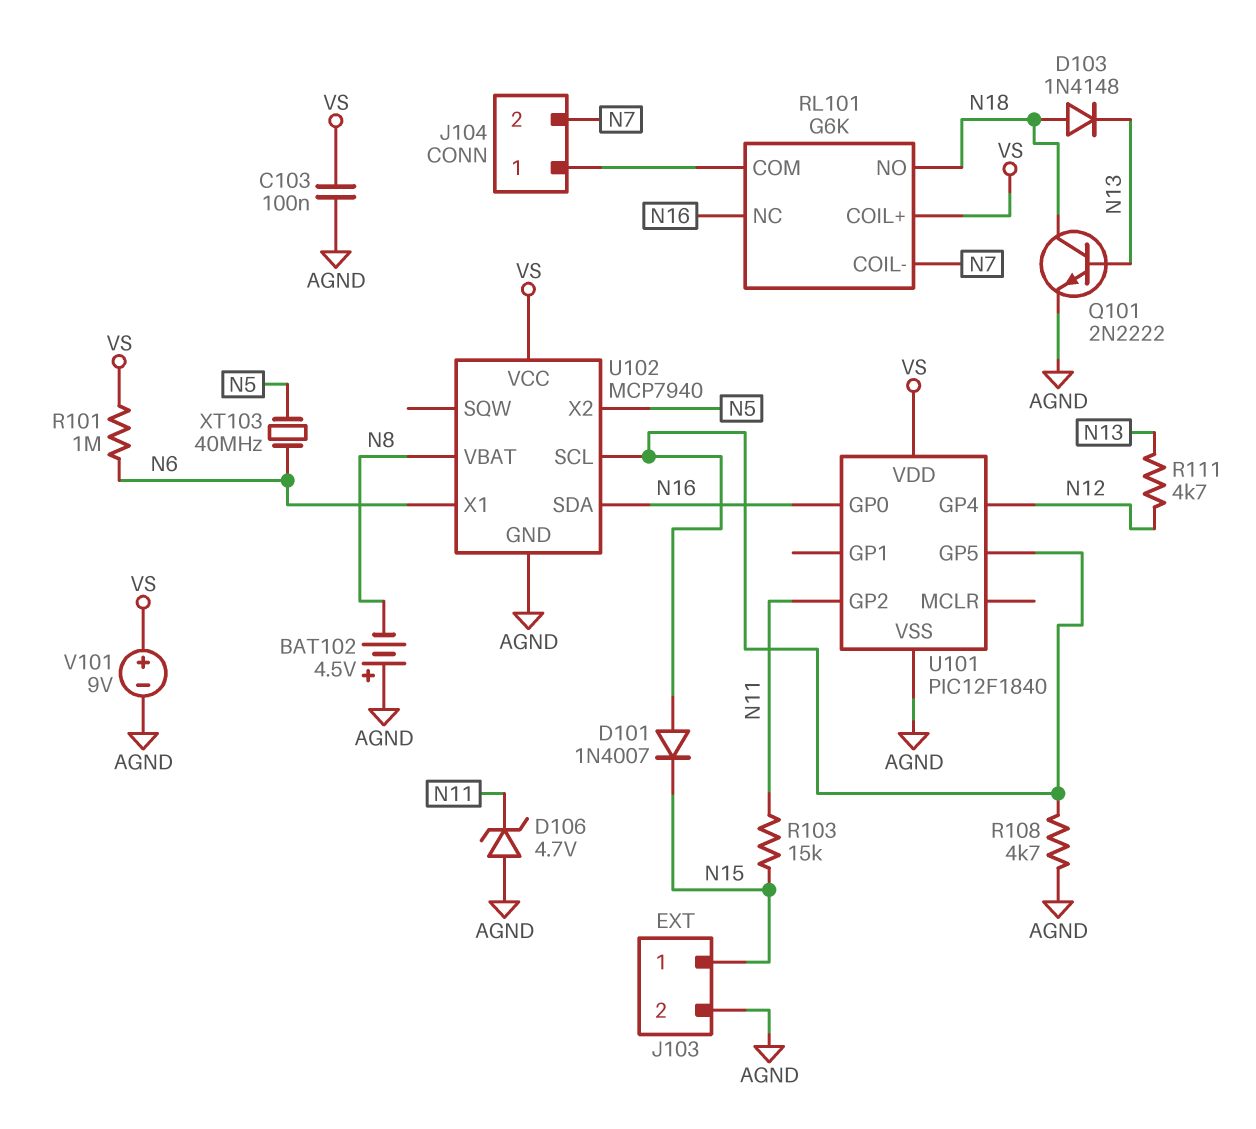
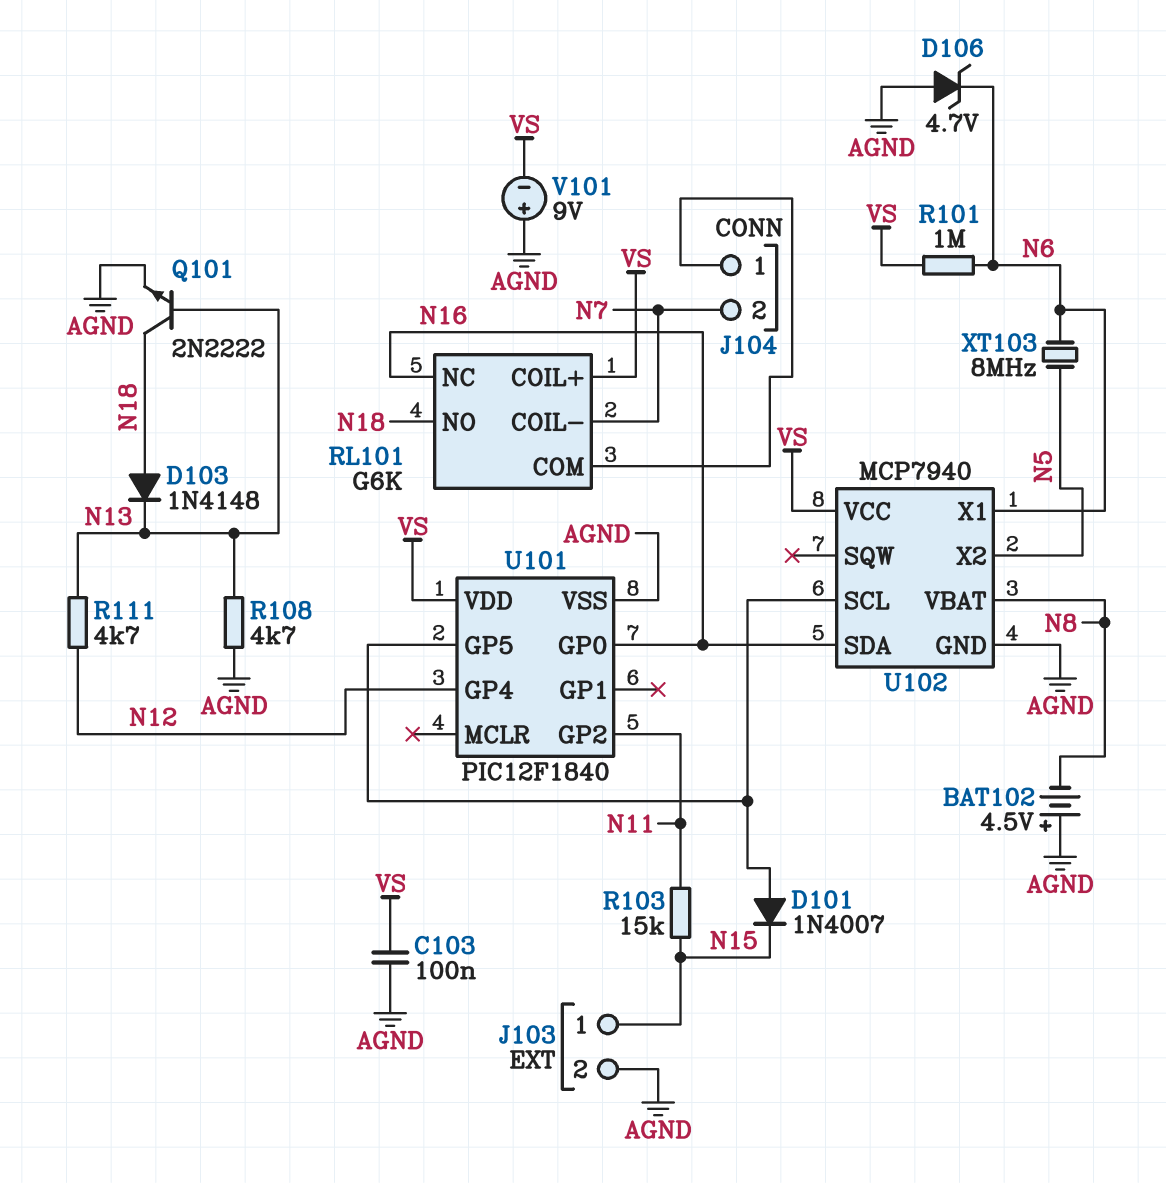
D106: zener 4.7V (A AGND, K N11) -> zener 4.7V (A AGND, K N6)
R108: 4.7k (AGND, U101/GP5) -> 4.7k (AGND, N13)
V101: 9V (plus VS, minus AGND) -> 9V (plus AGND, minus VS)
XT103: 40MHz (N5, N6) -> 8MHz (N5, N6)

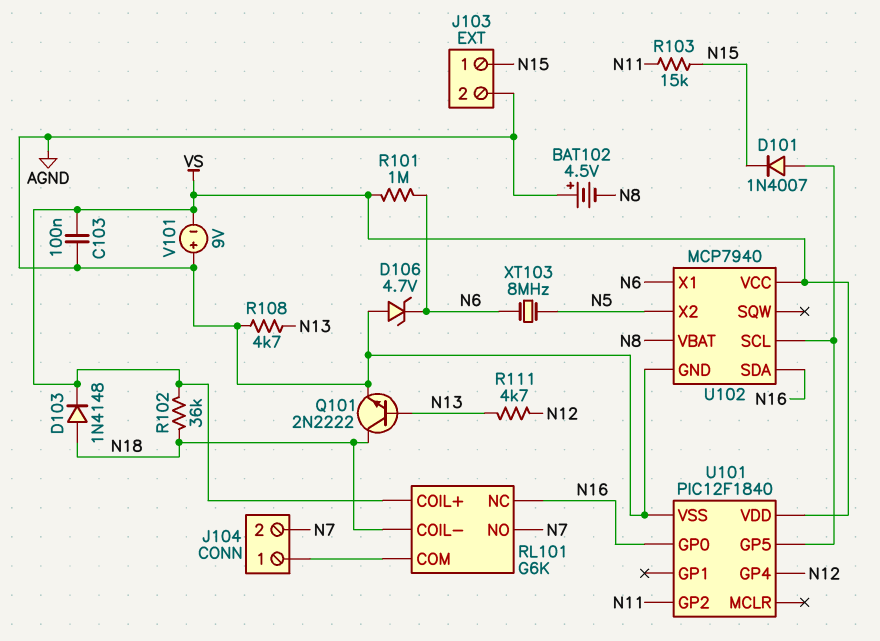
D103: diode 1N4148 (A N18, K N13) -> diode 1N4148 (A N18, K VS)
R102: none -> 36k (N18, VS)
RL101 pin COIL-: N7 -> N18
RL101 pin NO: N18 -> N7

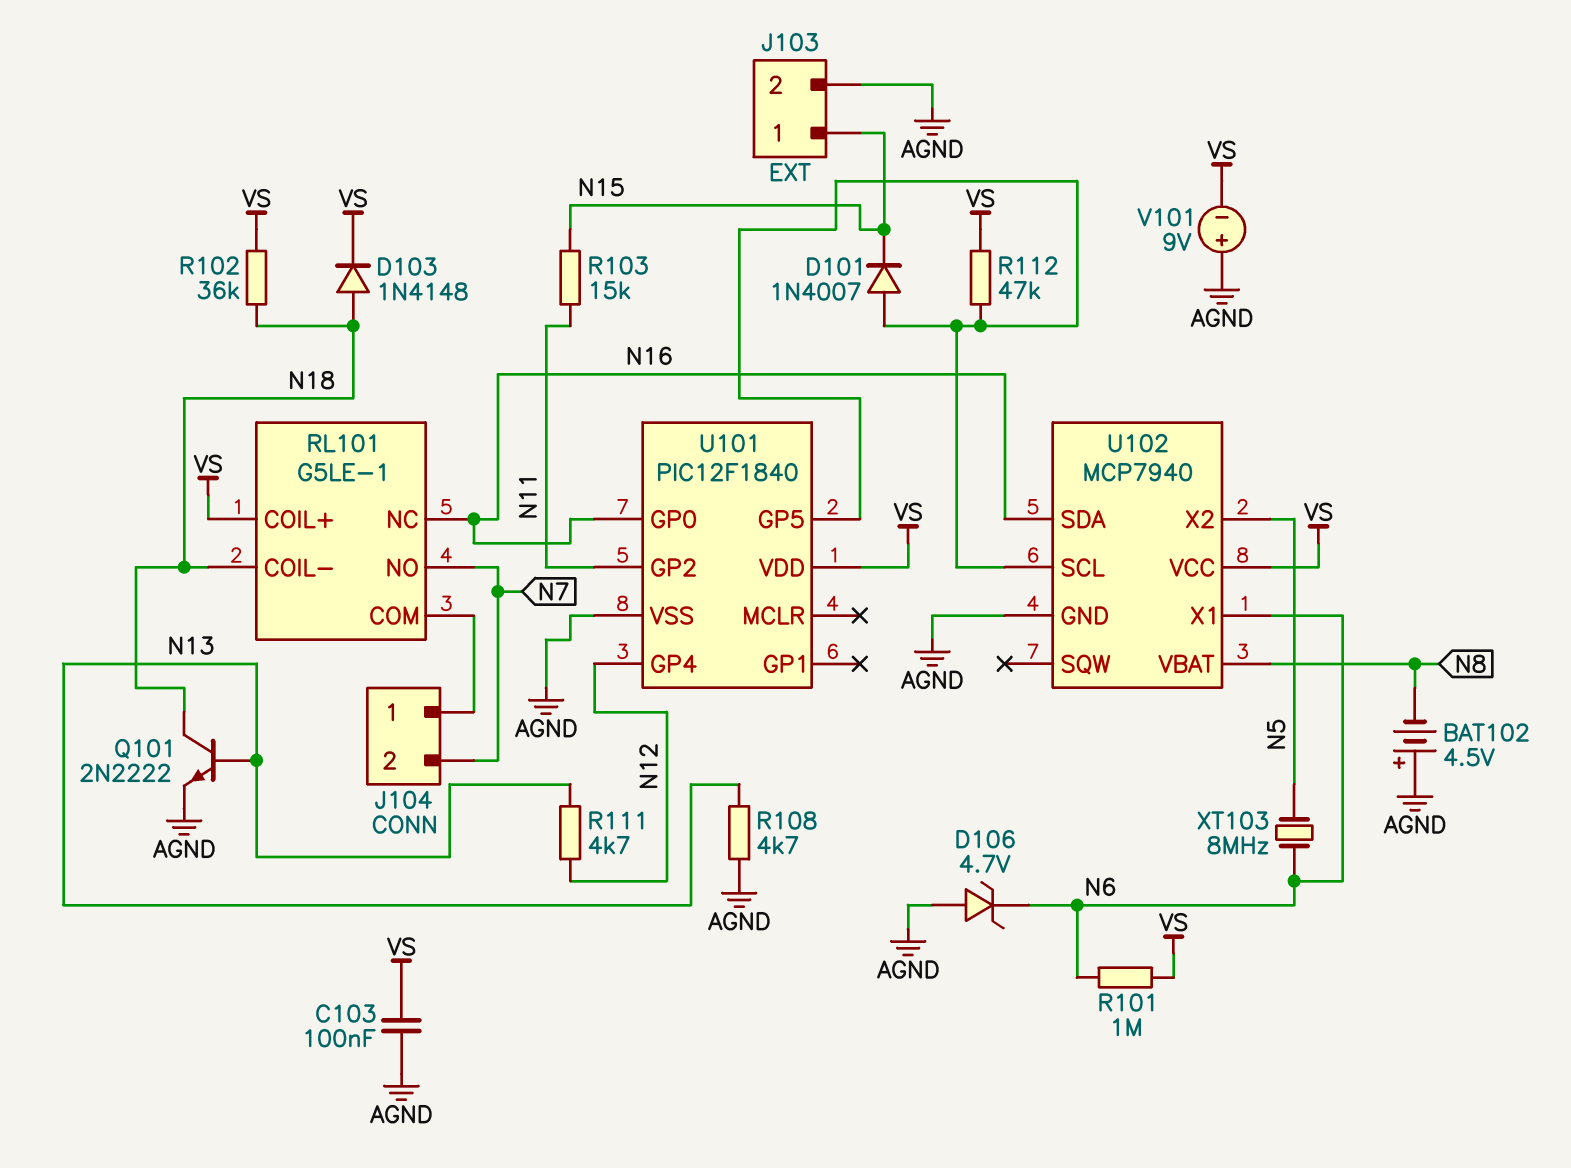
R112: none -> 47k (U101/GP5, VS)
RL101: G6K -> G5LE-1

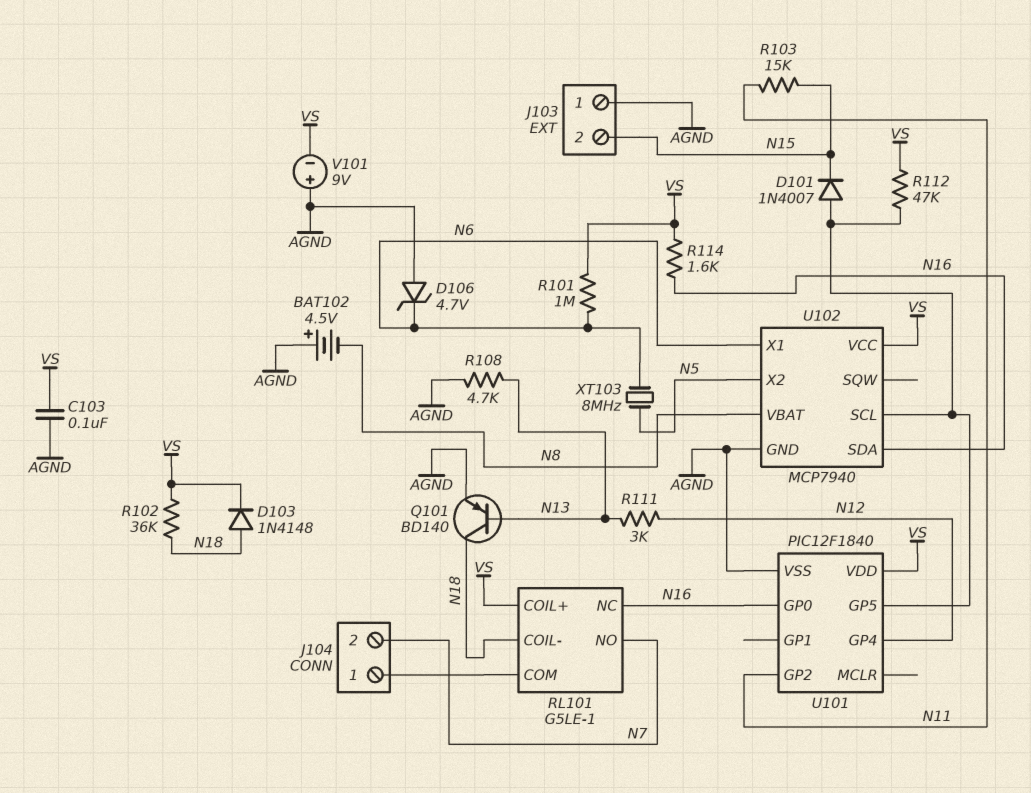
J103 pin 1: N15 -> AGND
J103 pin 2: AGND -> N15
Q101: NPN 2N2222 (B N13, C N18, E AGND) -> PNP BD140 (B N13, C N18, E AGND)
R111: 4.7k (N12, N13) -> 3k (N12, N13)
R114: none -> 1.6k (N16, VS)

